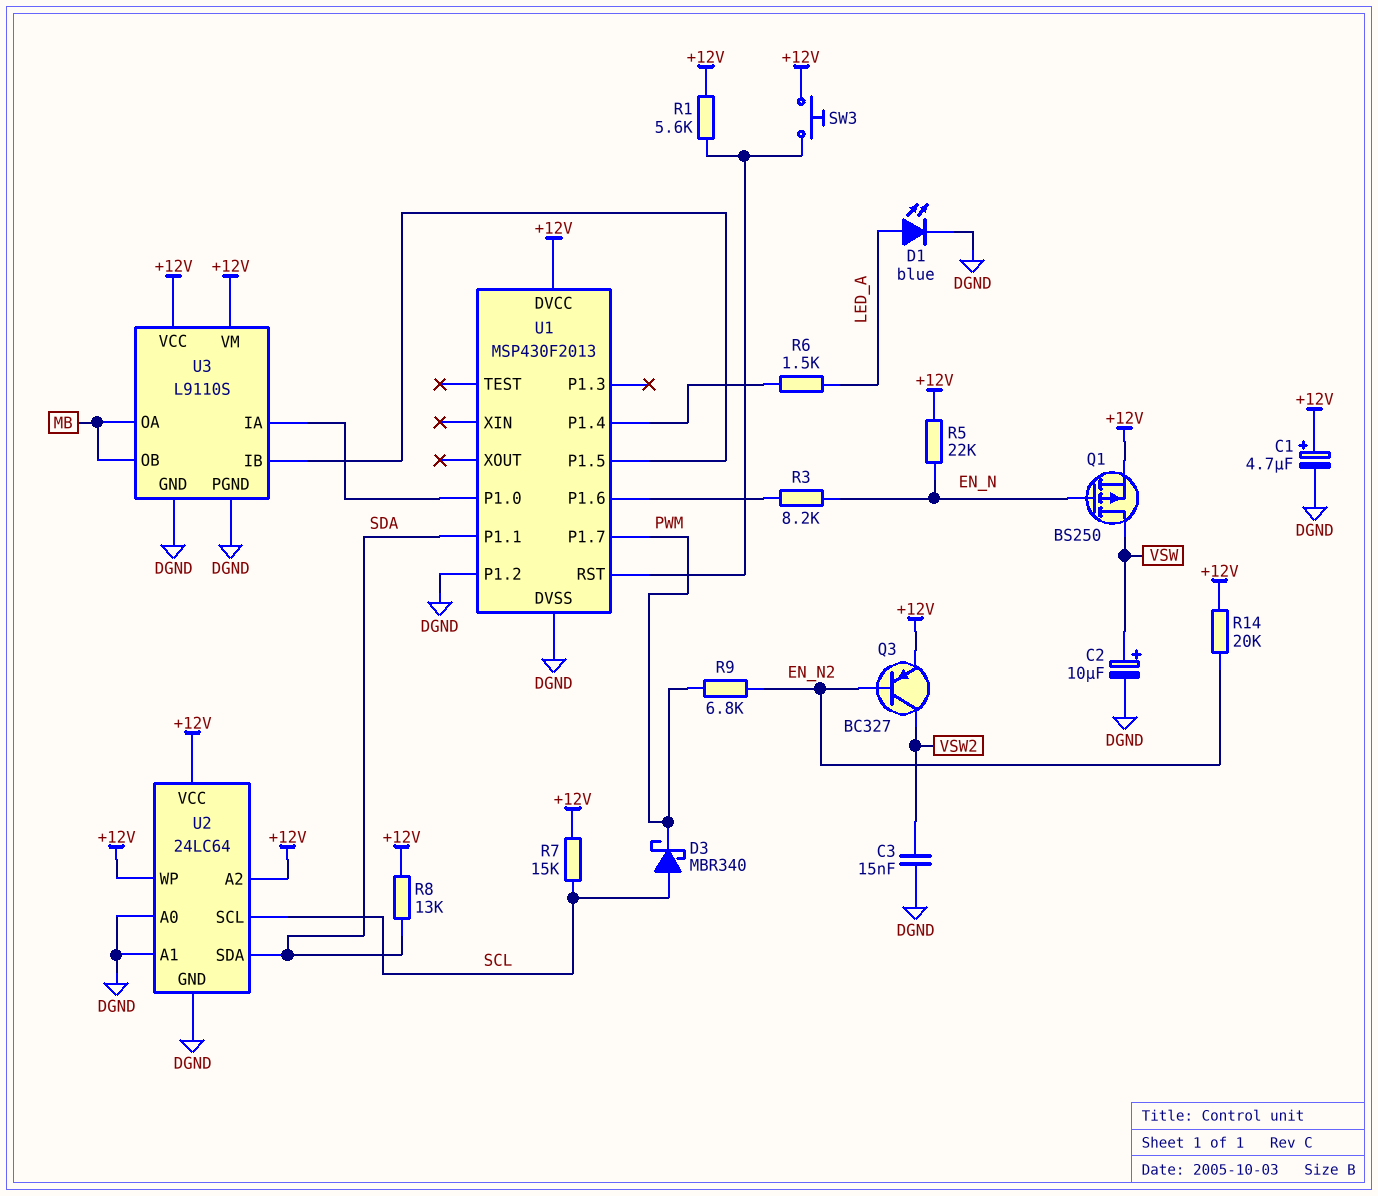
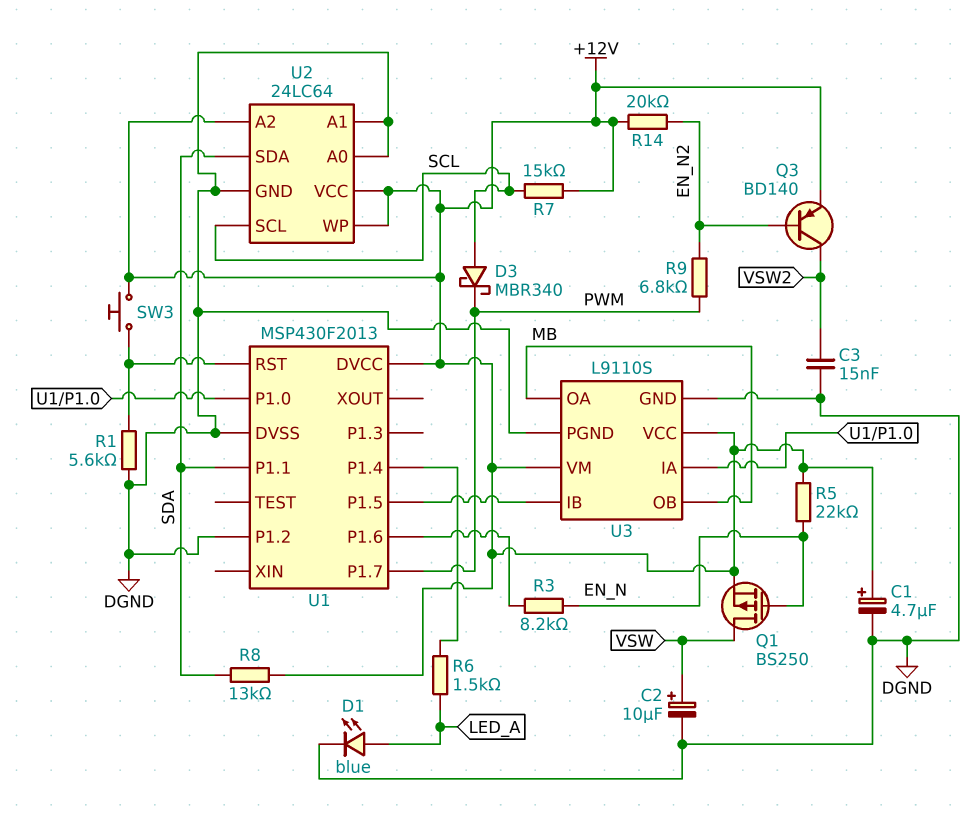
Q3: PNP BC327 (B EN_N2, C VSW2, E +12V) -> PNP BD140 (B EN_N2, C VSW2, E +12V)
R1: 5.6k (+12V, U1/RST) -> 5.6k (DGND, U1/RST)

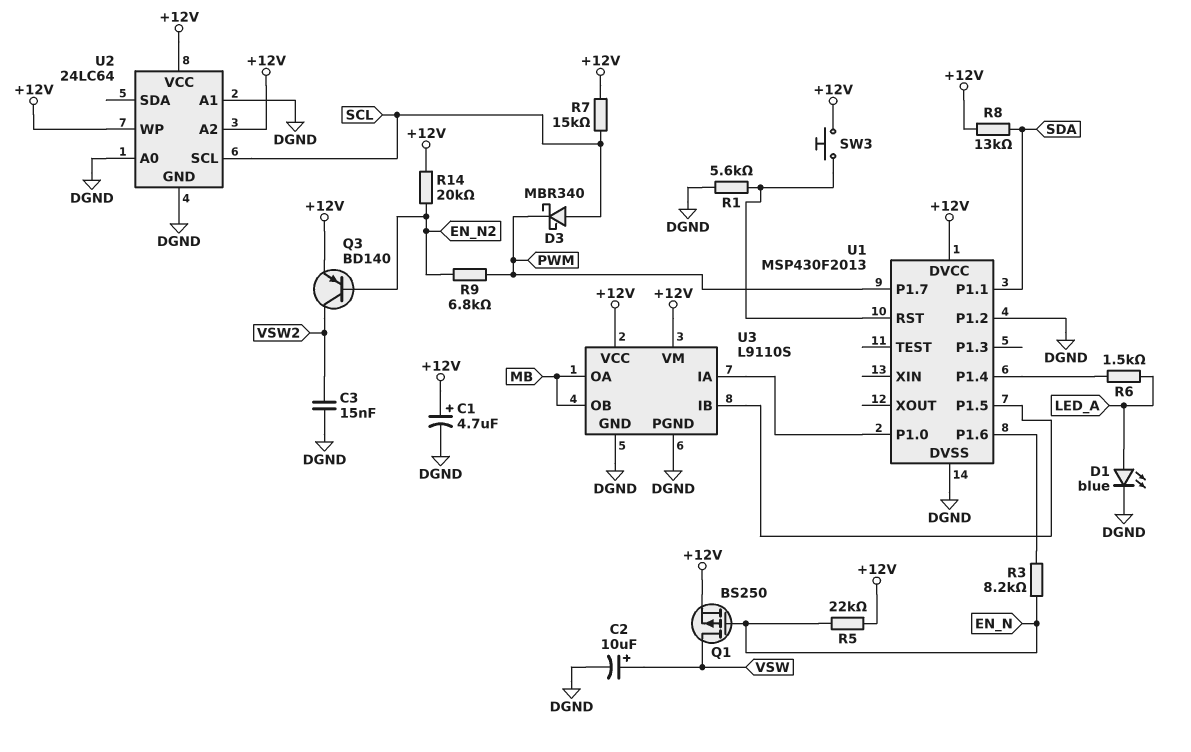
U2 pin SDA: SDA -> none

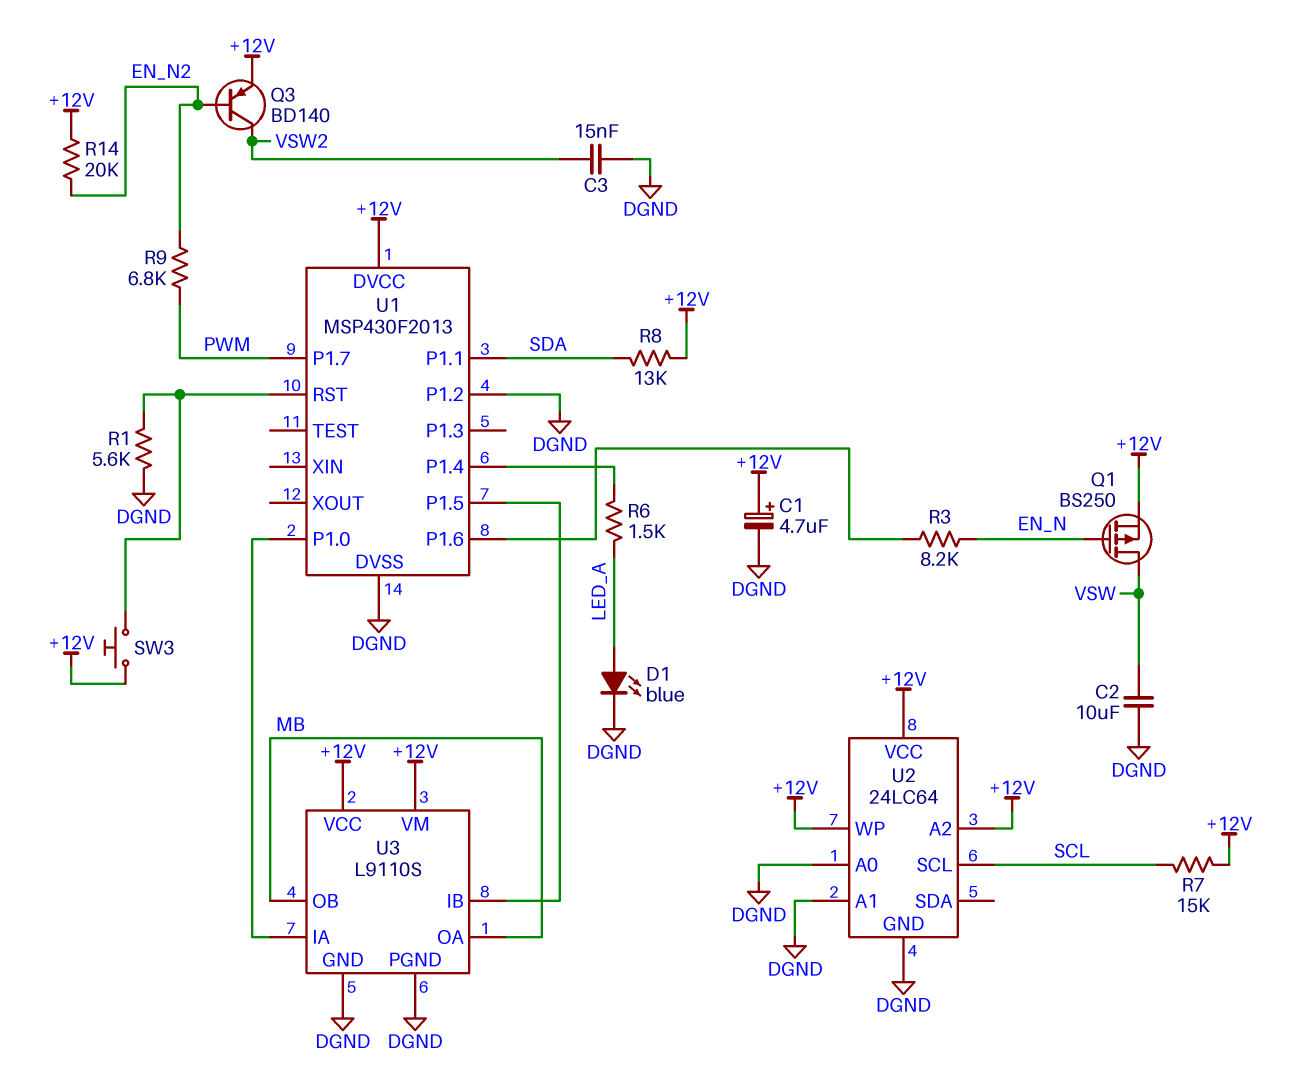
C2: 10uF (plus VSW, minus DGND) -> 10uF (DGND, VSW)
D3: schottky MBR340 (A SCL, K PWM) -> none
R5: 22k (+12V, EN_N) -> none

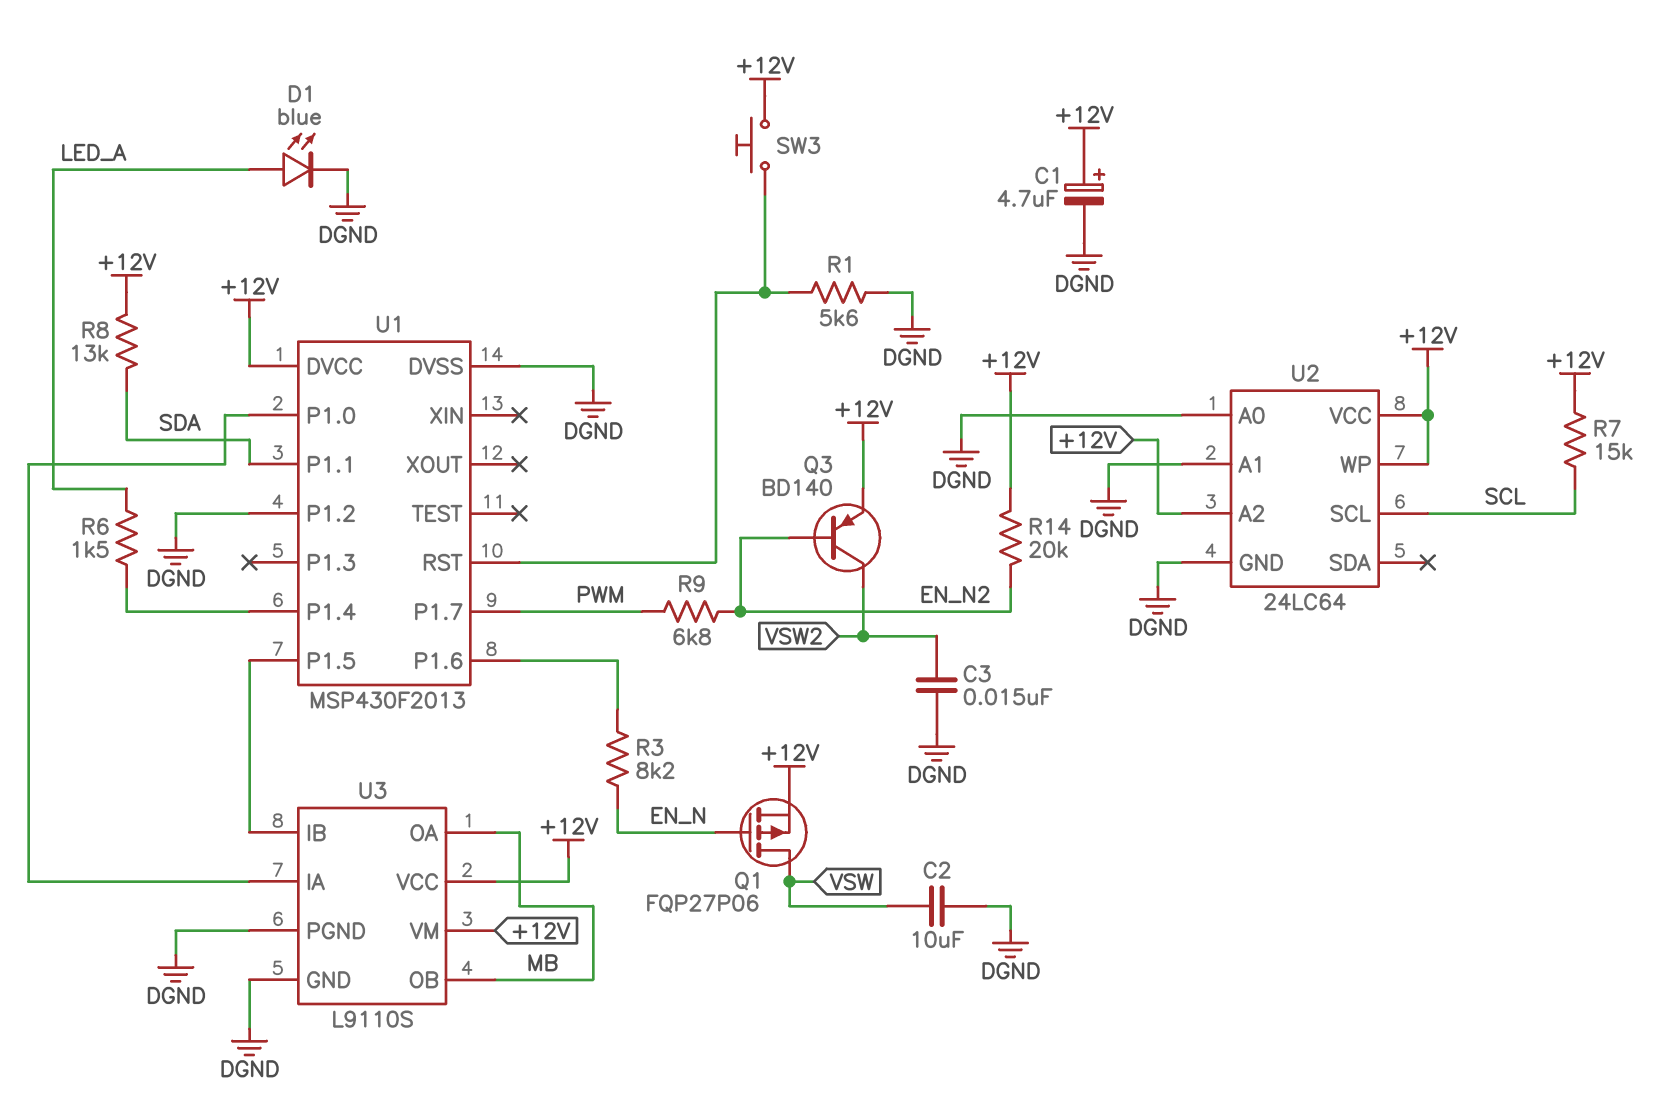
Q1: PMOS BS250 (G EN_N, D VSW, S +12V) -> PMOS FQP27P06 (G EN_N, D VSW, S +12V)

